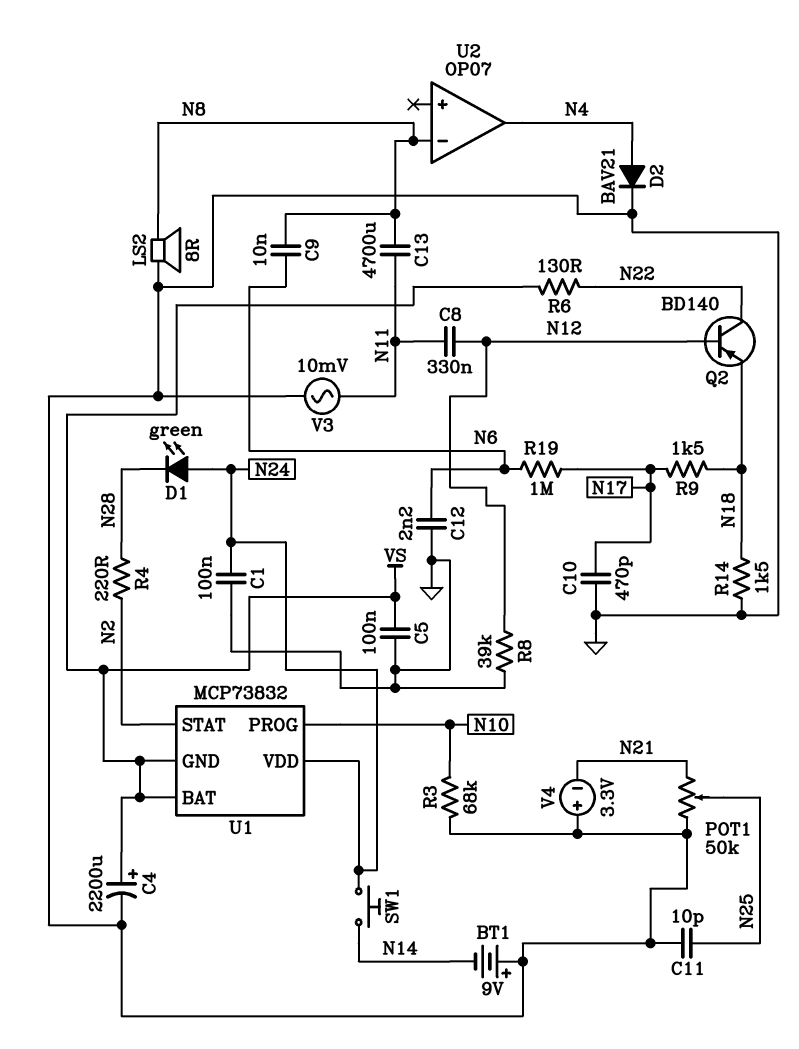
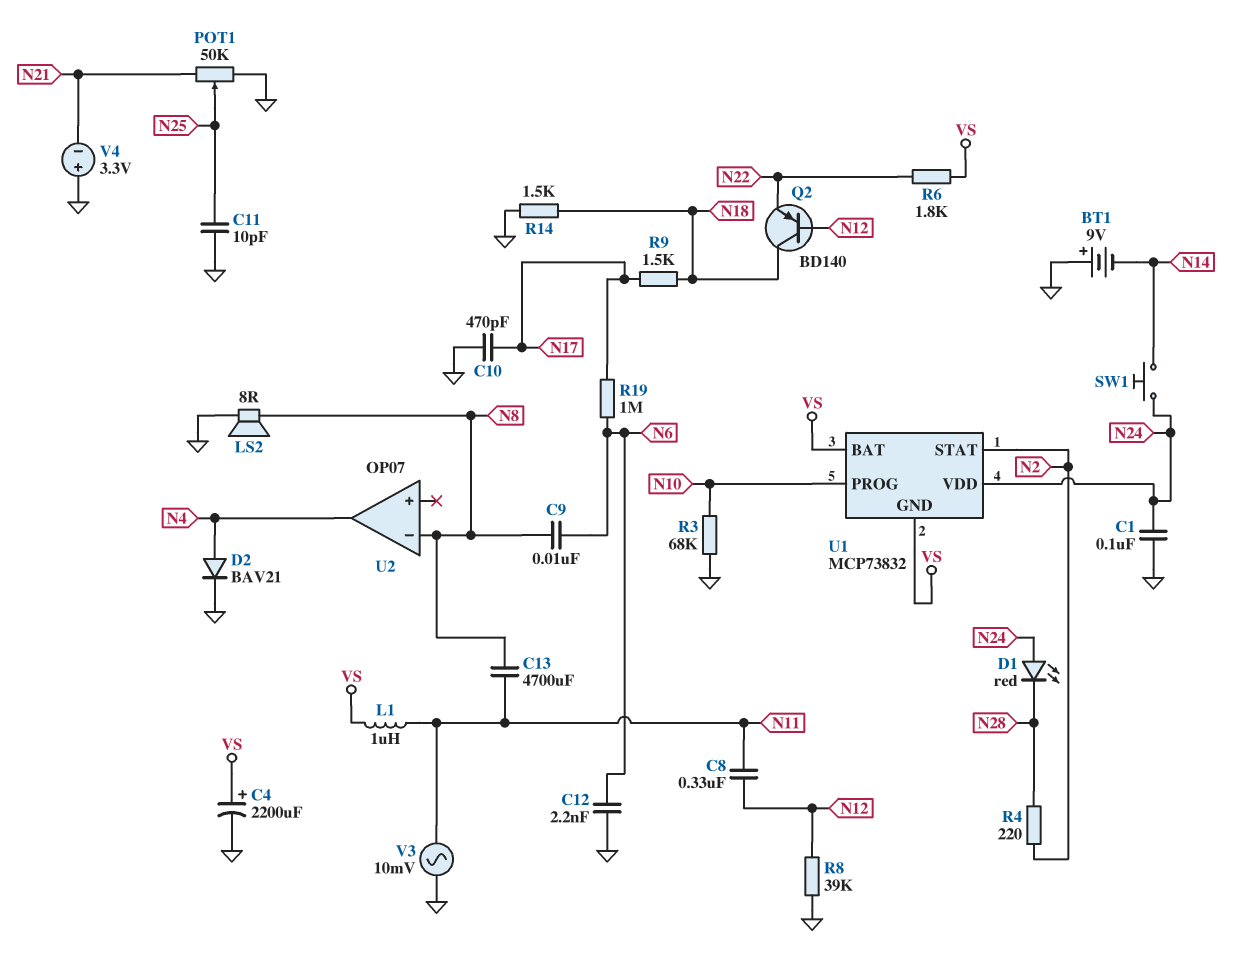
C5: 100nF (GND, VS) -> none
D1: LED green (A N24, K N28) -> LED red (A N24, K N28)
L1: none -> 1uH (N11, VS)
Q2: PNP BD140 (B N12, C N22, E N18) -> PNP BD140 (B N12, C N18, E N22)
R6: 130 (N22, VS) -> 1.8k (N22, VS)

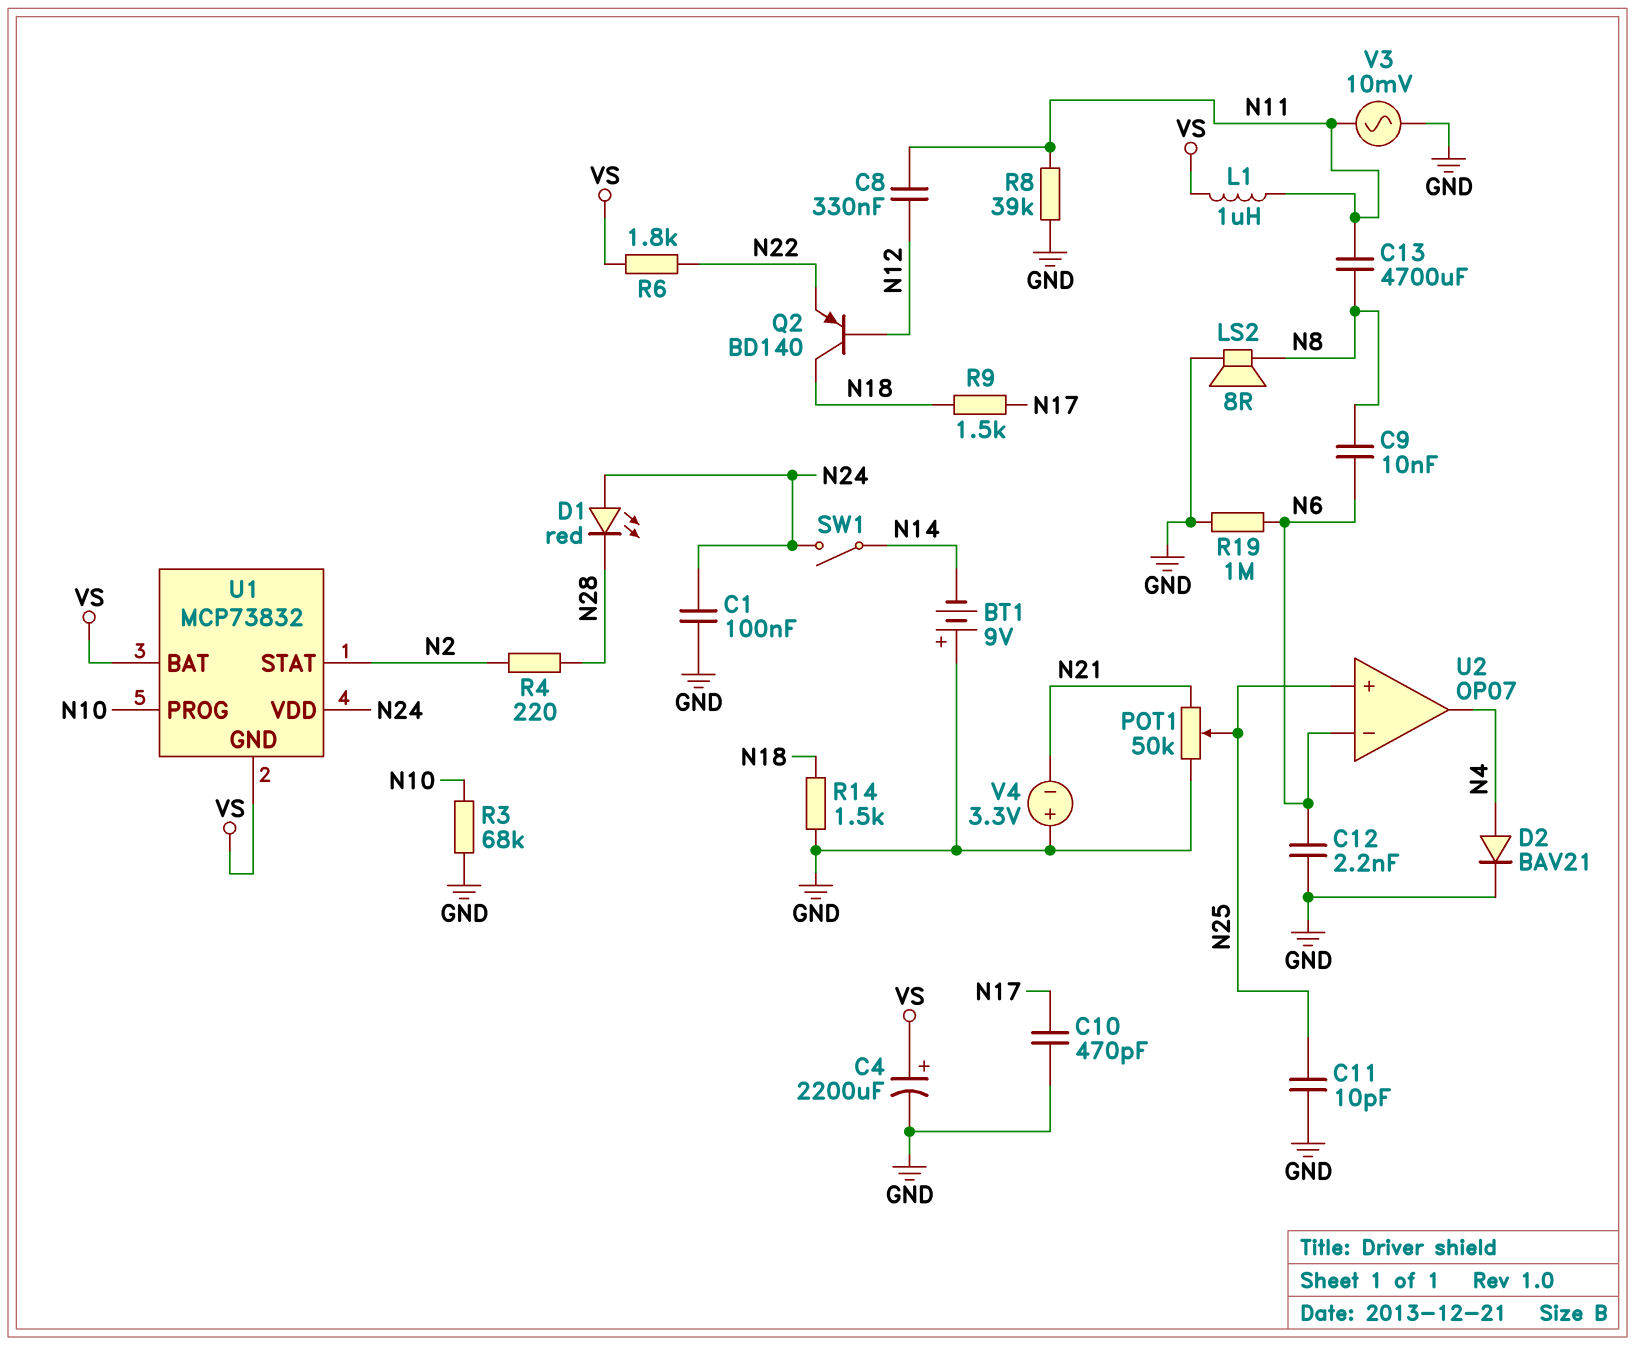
R8: 39k (GND, N12) -> 39k (GND, N11)
R19: 1M (N6, N17) -> 1M (GND, N6)
SW1: button (N14, N24) -> switch (N14, N24)
U2 pin in+: none -> N25
U2 pin in-: N8 -> N6

